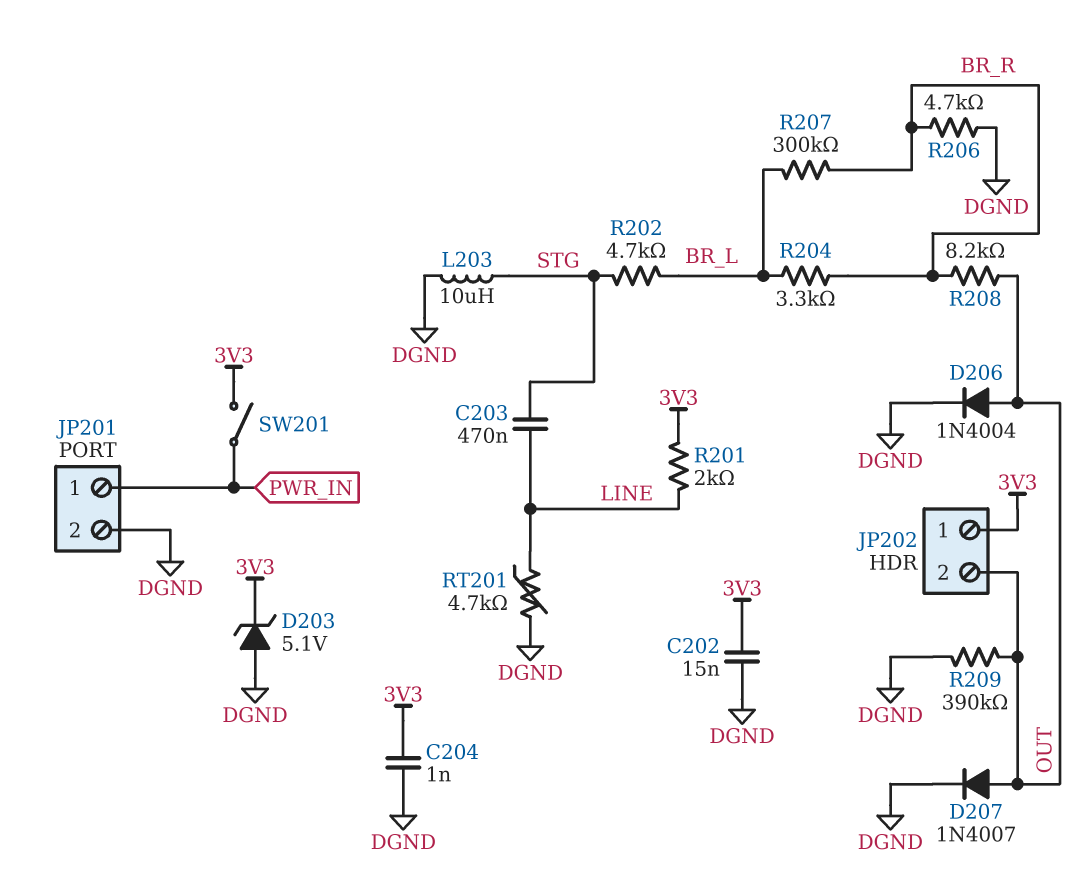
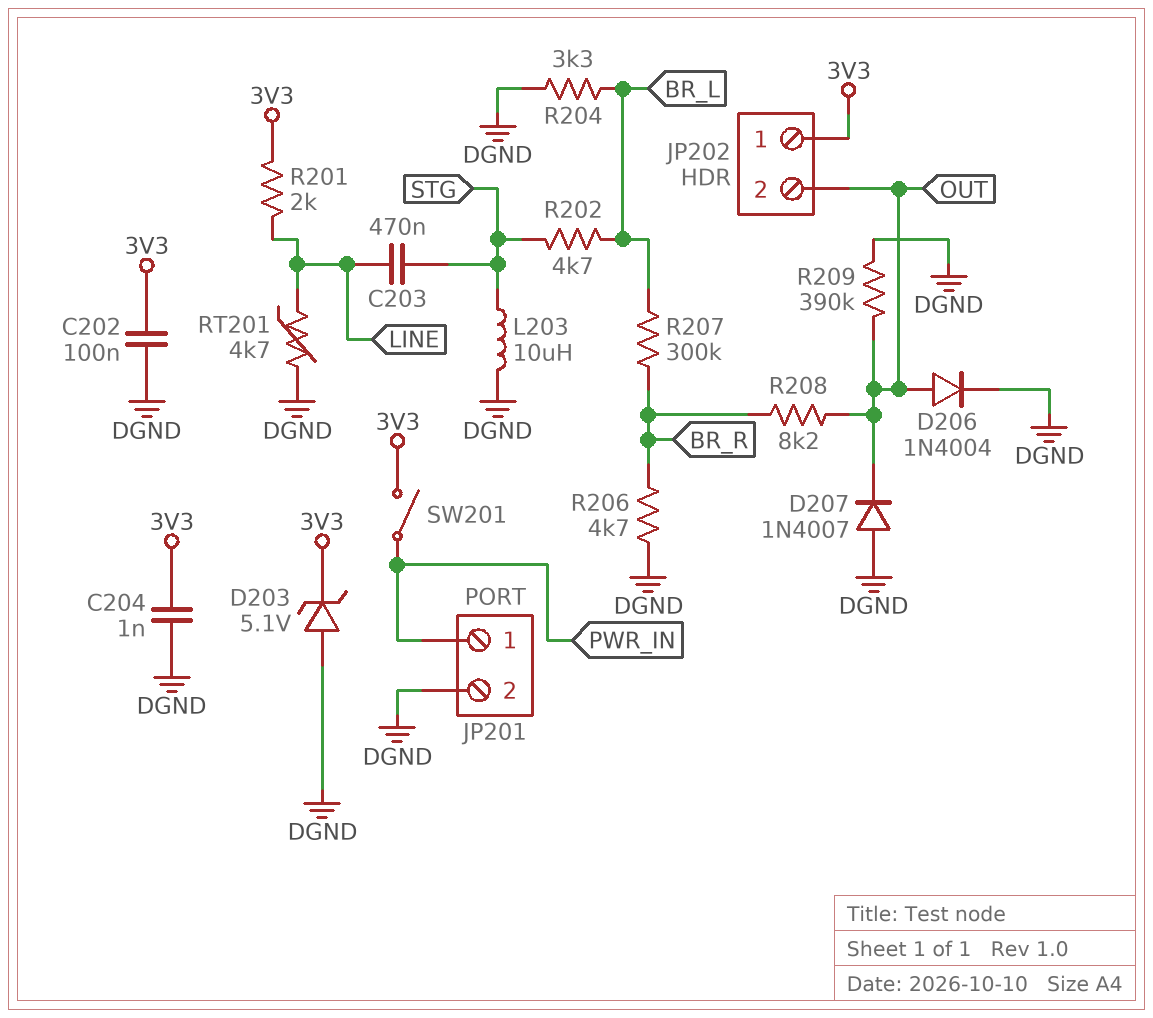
C202: 15nF (3V3, DGND) -> 100nF (3V3, DGND)
D207: diode 1N4007 (A OUT, K DGND) -> diode 1N4007 (A DGND, K OUT)
R204: 3.3k (BR_L, BR_R) -> 3.3k (BR_L, DGND)

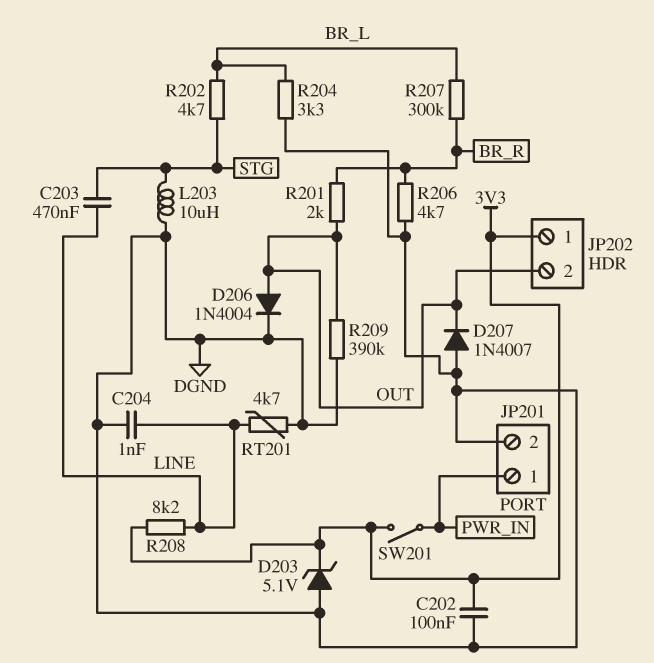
C204: 1nF (3V3, DGND) -> 1nF (DGND, LINE)
R201: 2k (3V3, LINE) -> 2k (BR_R, OUT)
R208: 8.2k (BR_R, OUT) -> 8.2k (3V3, LINE)

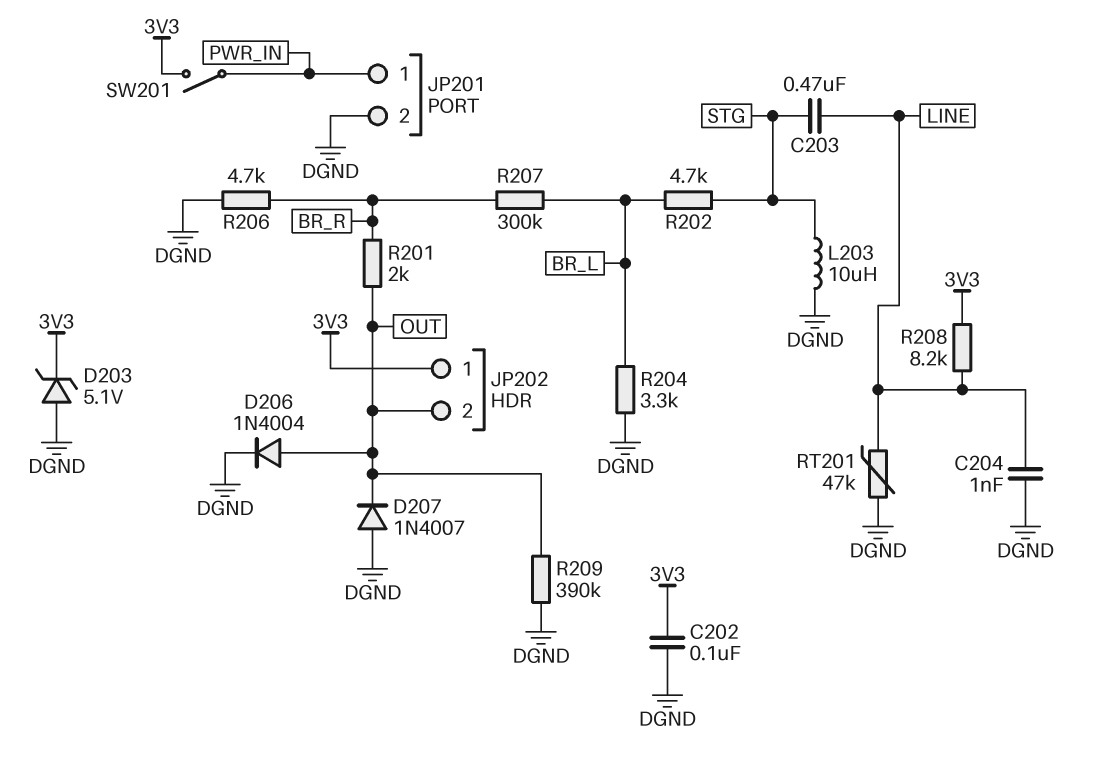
RT201: 4.7k (DGND, LINE) -> 47k (DGND, LINE)

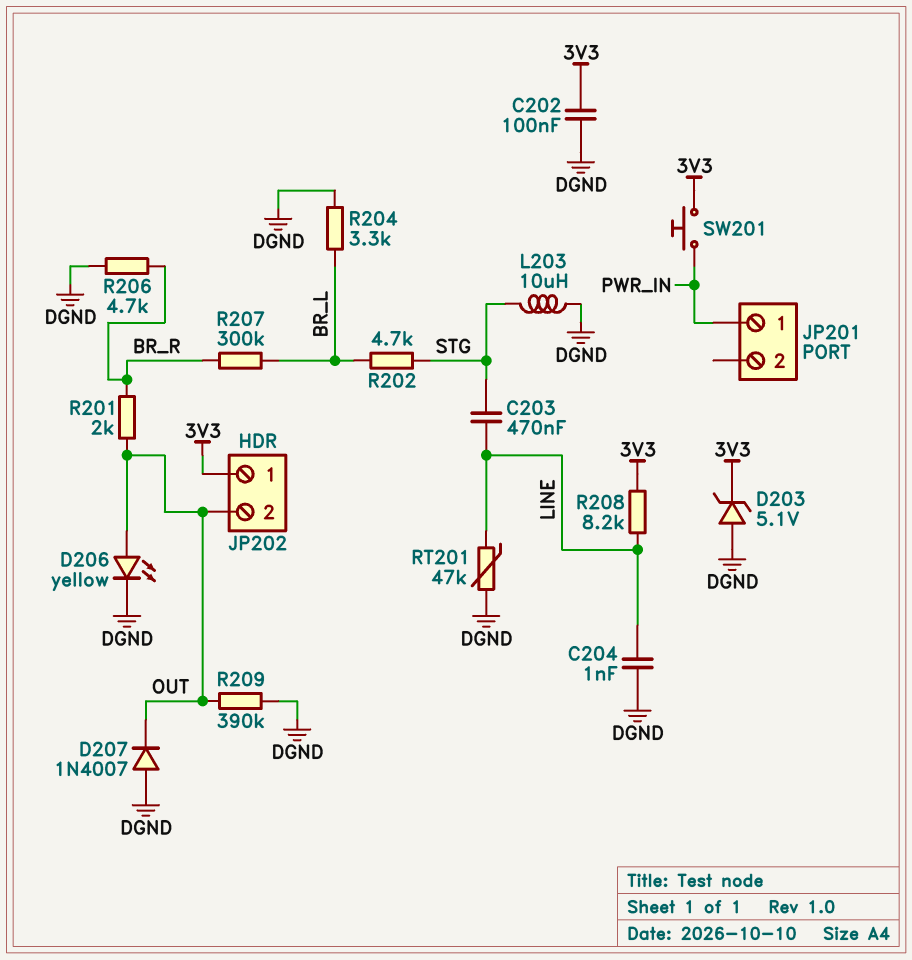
D206: diode 1N4004 (A OUT, K DGND) -> LED yellow (A OUT, K DGND)
JP201 pin 2: DGND -> none
SW201: switch (3V3, PWR_IN) -> button (3V3, PWR_IN)

